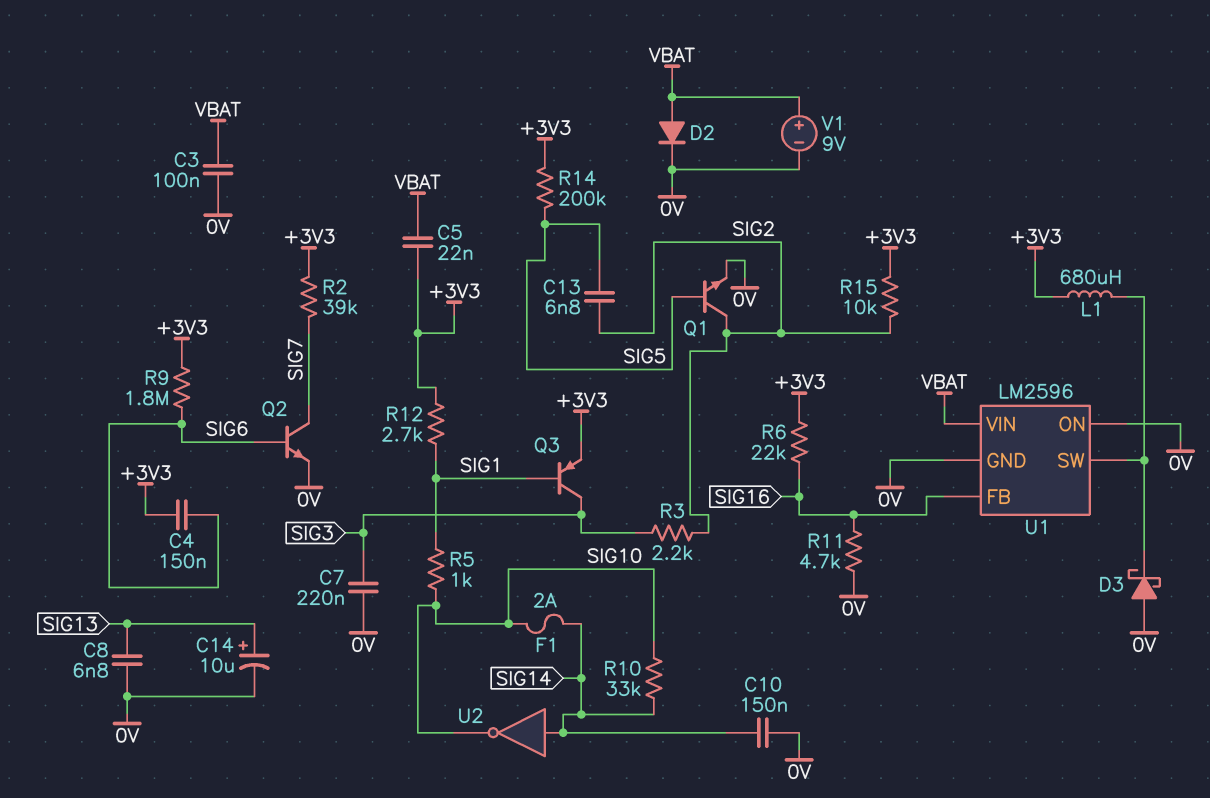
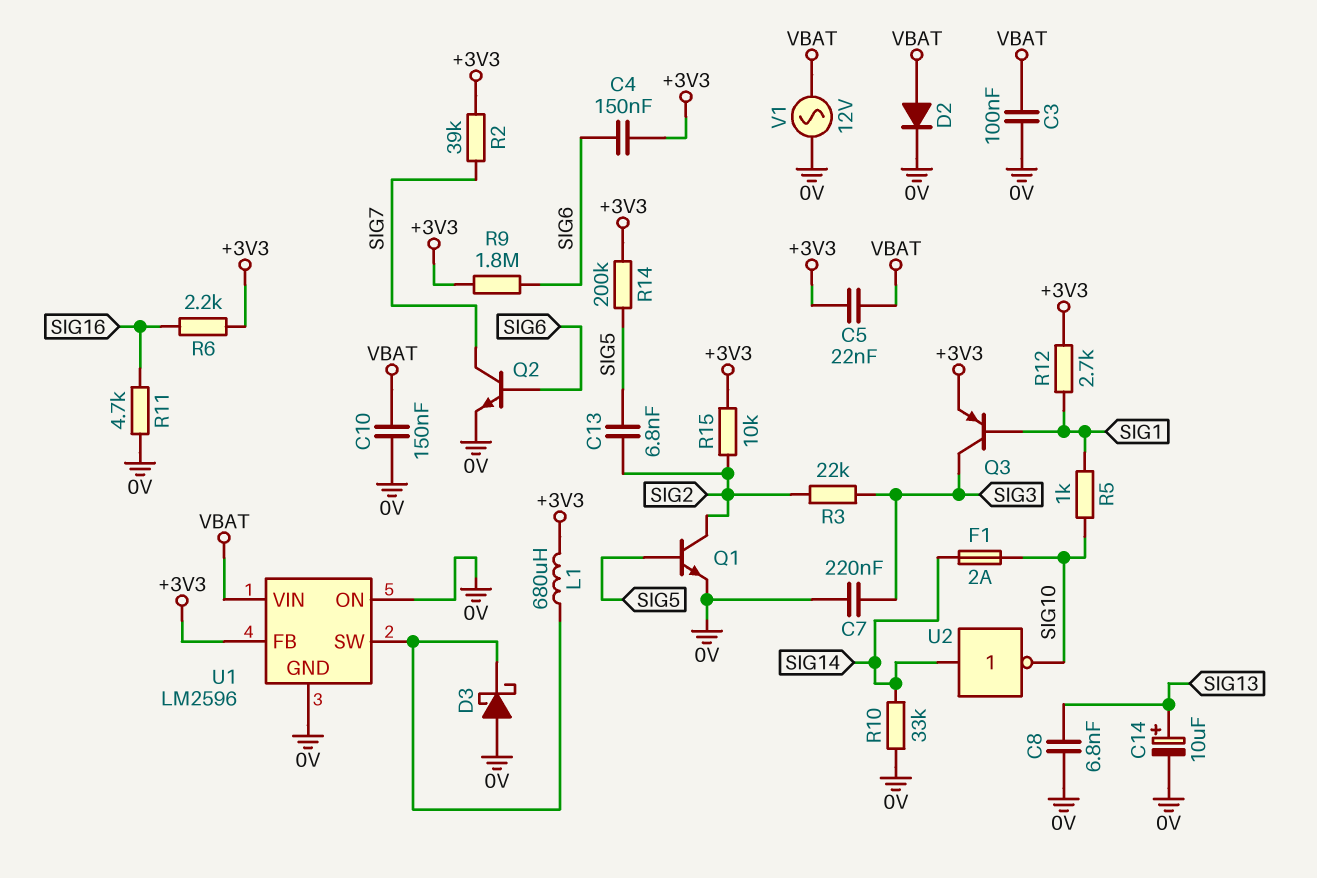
C10: 150nF (0V, SIG14) -> 150nF (0V, VBAT)
R3: 2.2k (SIG2, SIG3) -> 22k (SIG2, SIG3)
R6: 22k (+3V3, SIG16) -> 2.2k (+3V3, SIG16)
R10: 33k (SIG10, SIG14) -> 33k (0V, SIG14)
U1 pin FB: SIG16 -> +3V3
V1: 9V (plus VBAT, minus 0V) -> AC 12V (0V, VBAT)

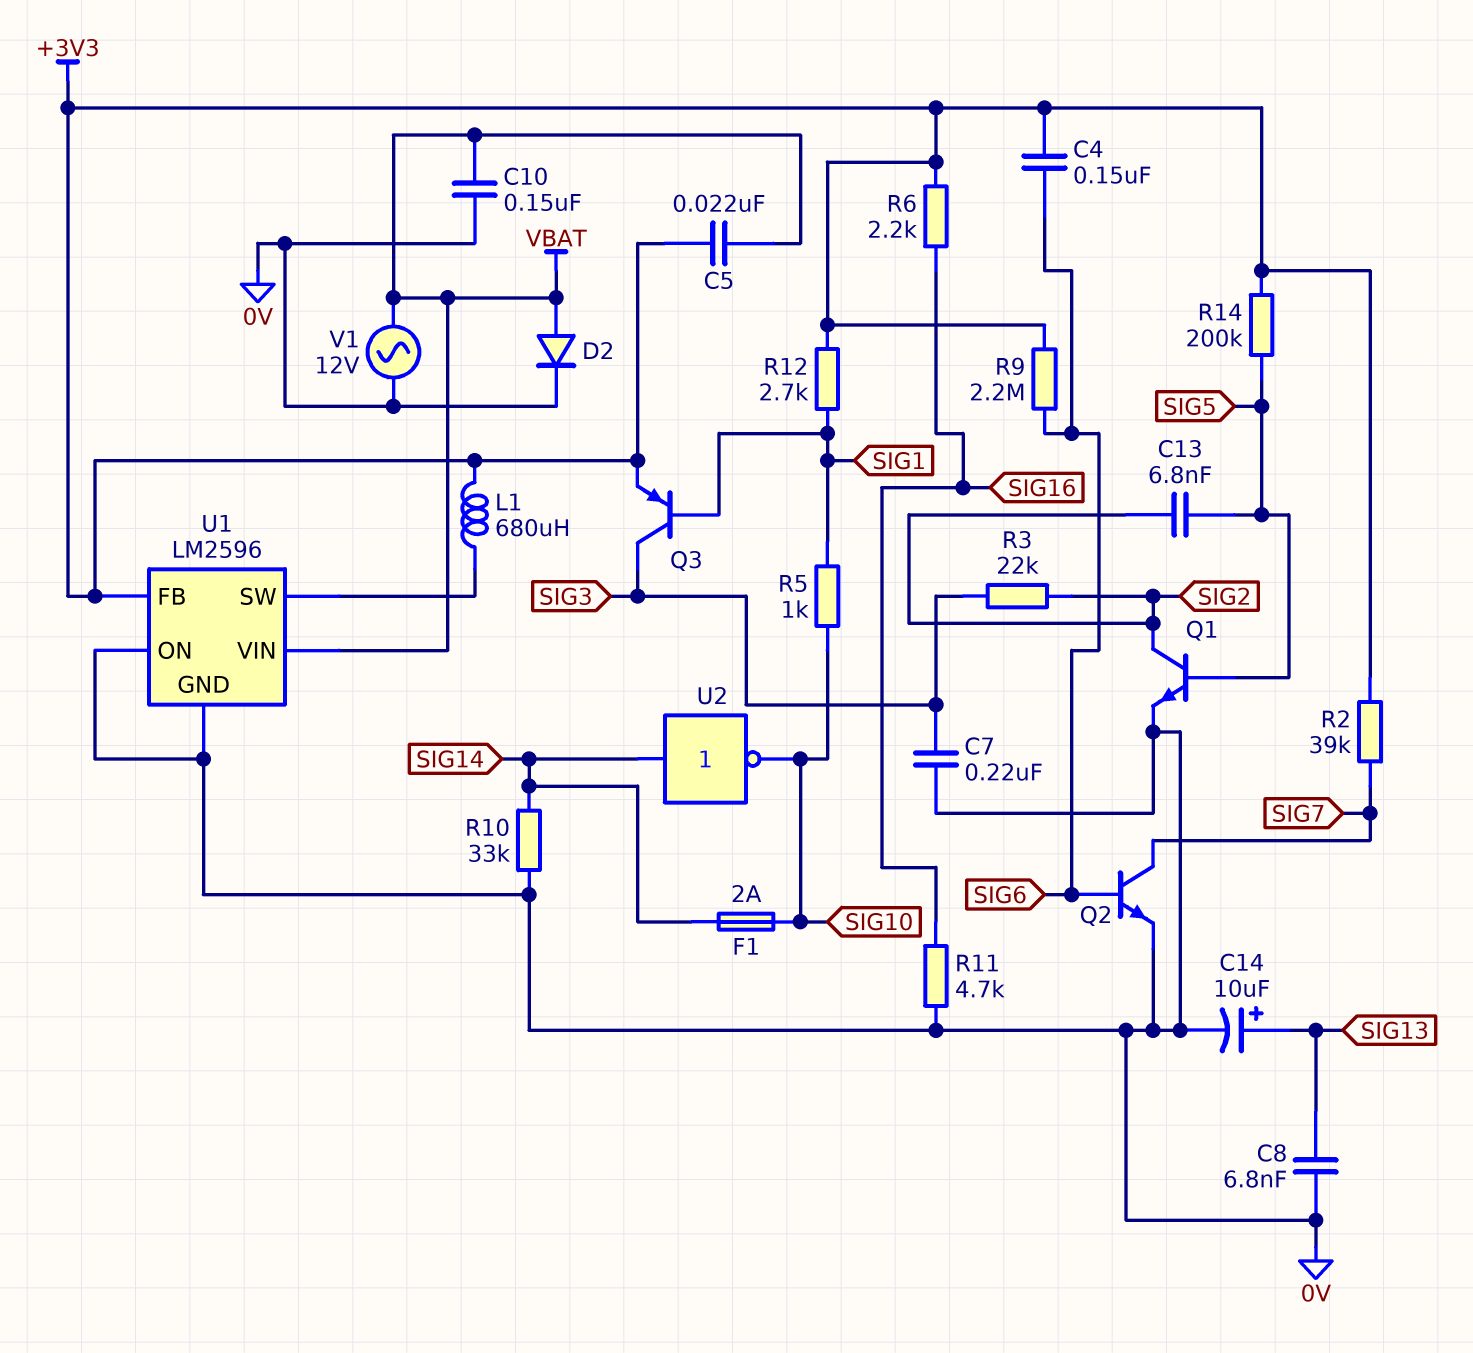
C3: 100nF (0V, VBAT) -> none
D3: schottky (A 0V, K U1/SW) -> none
R9: 1.8M (+3V3, SIG6) -> 2.2M (+3V3, SIG6)
R15: 10k (+3V3, SIG2) -> none

